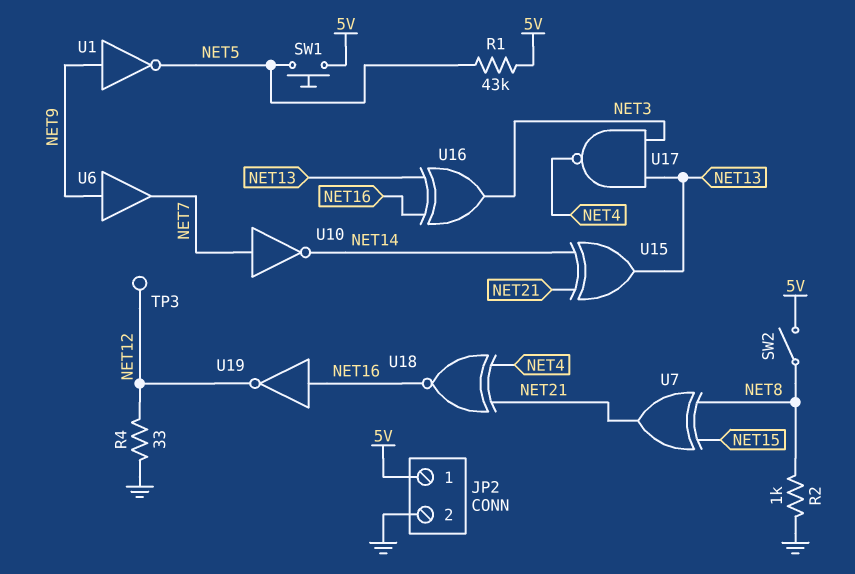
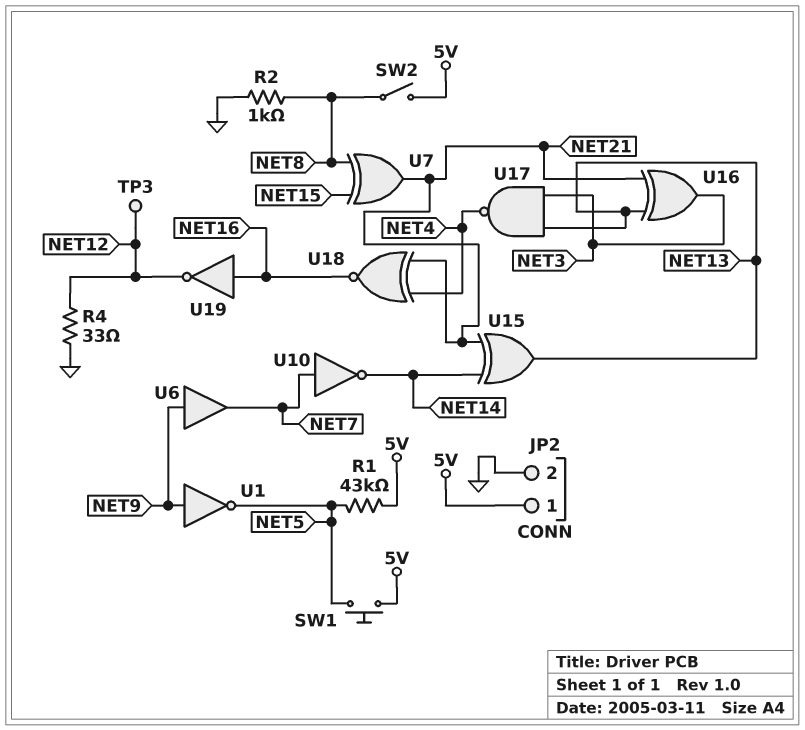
U16: XOR (in NET13, in NET16, out NET3) -> XOR (in NET13, in NET21, out NET3)

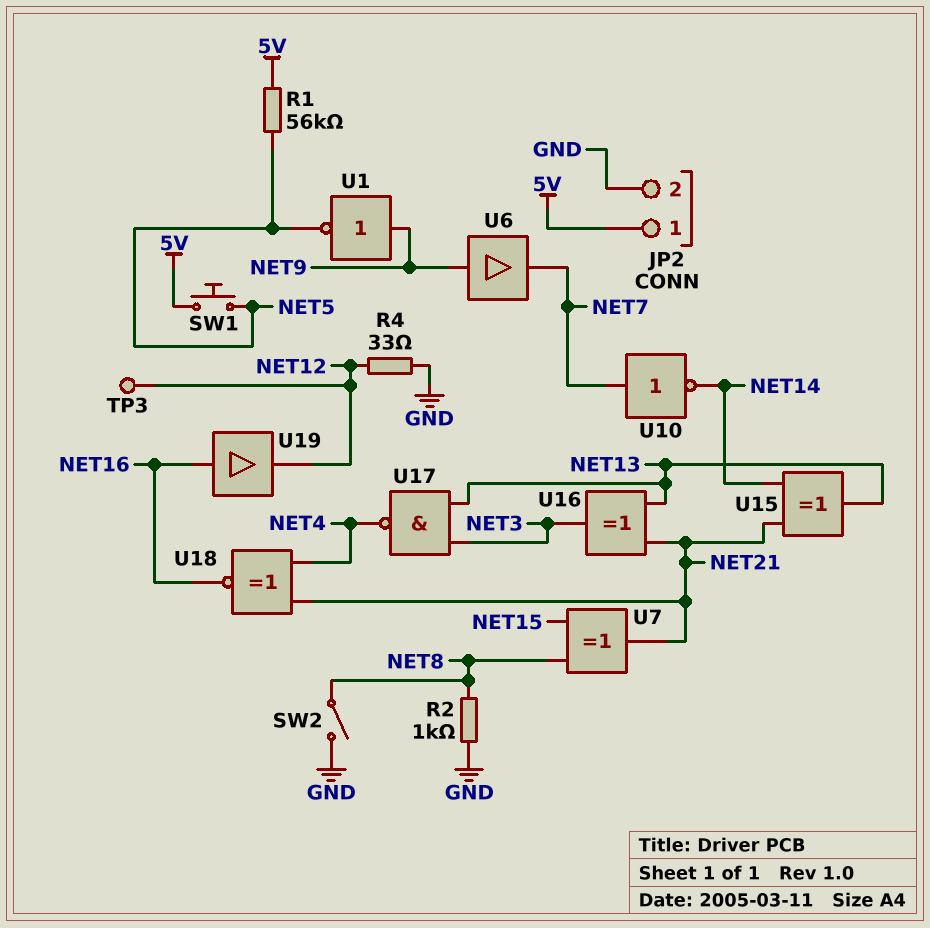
R1: 43k (5V, NET5) -> 56k (5V, NET5)
SW2: switch (5V, NET8) -> switch (GND, NET8)
U19: NOT (in NET16, out NET12) -> buffer (in NET16, out NET12)

